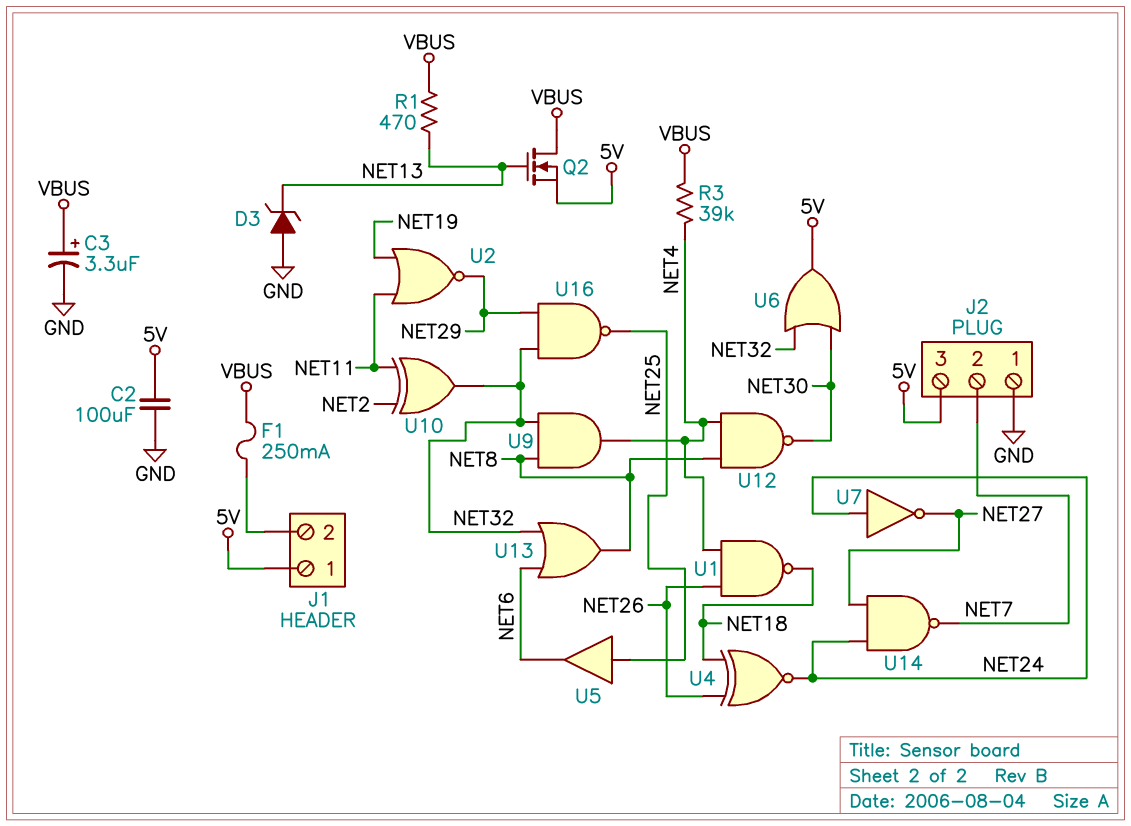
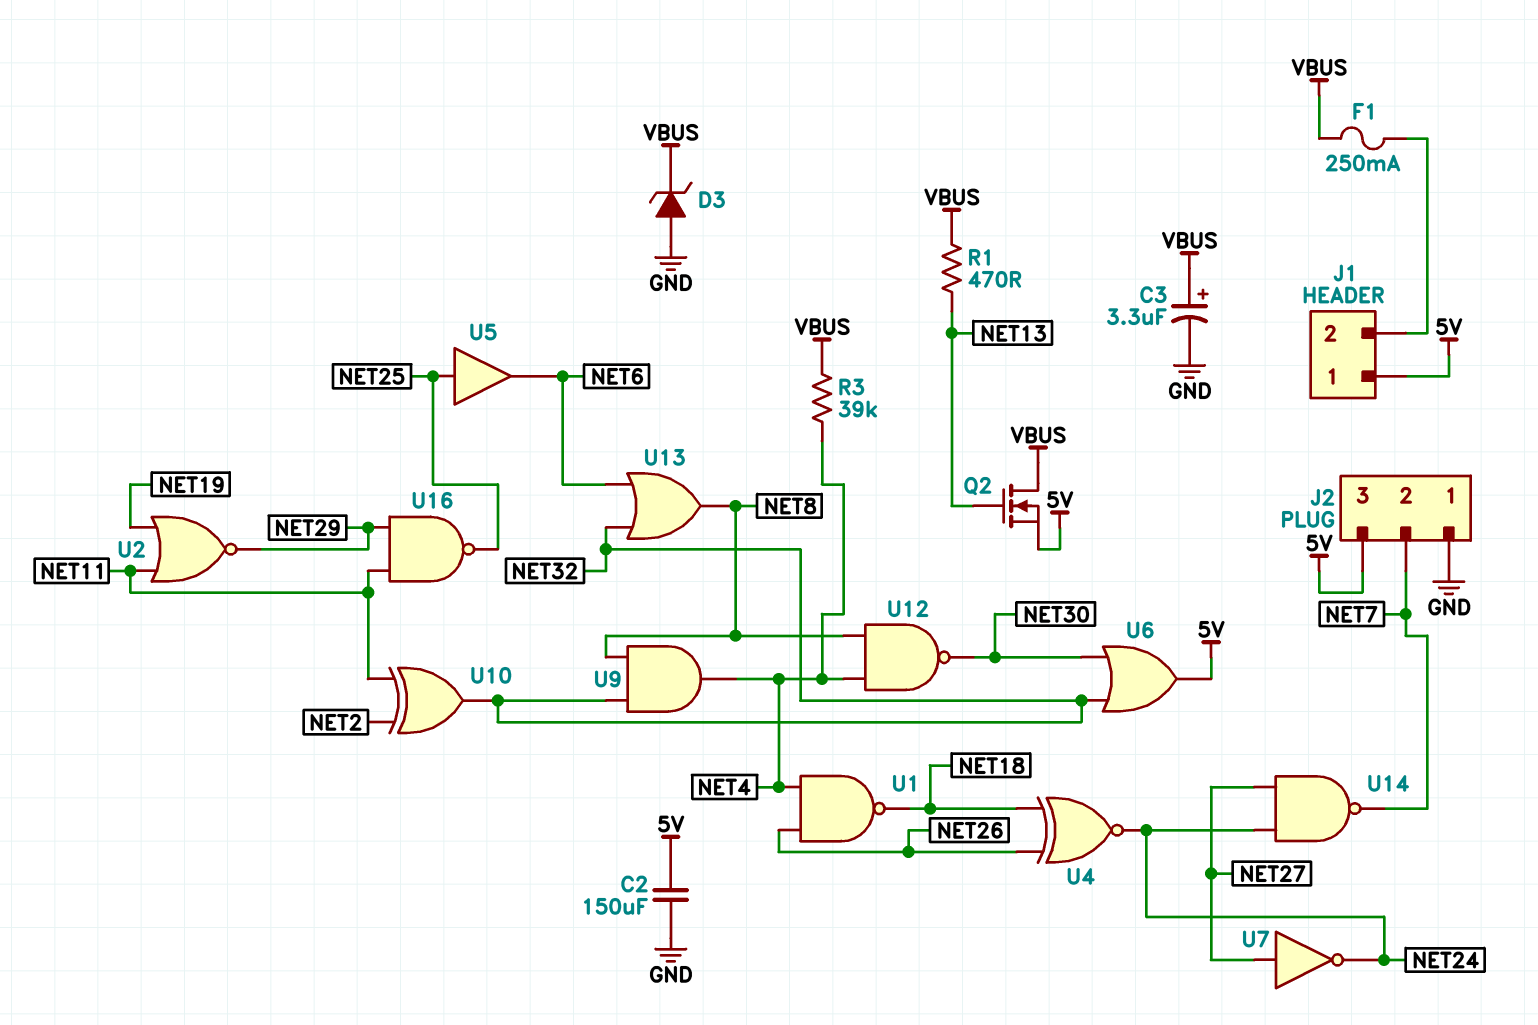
C2: 100uF (5V, GND) -> 150uF (5V, GND)
D3: zener (A GND, K NET13) -> zener (A GND, K VBUS)
U7: NOT (in NET24, out NET27) -> NOT (in NET27, out NET24)
U16: NAND (in NET29, in NET32, out NET25) -> NAND (in NET11, in NET29, out NET25)

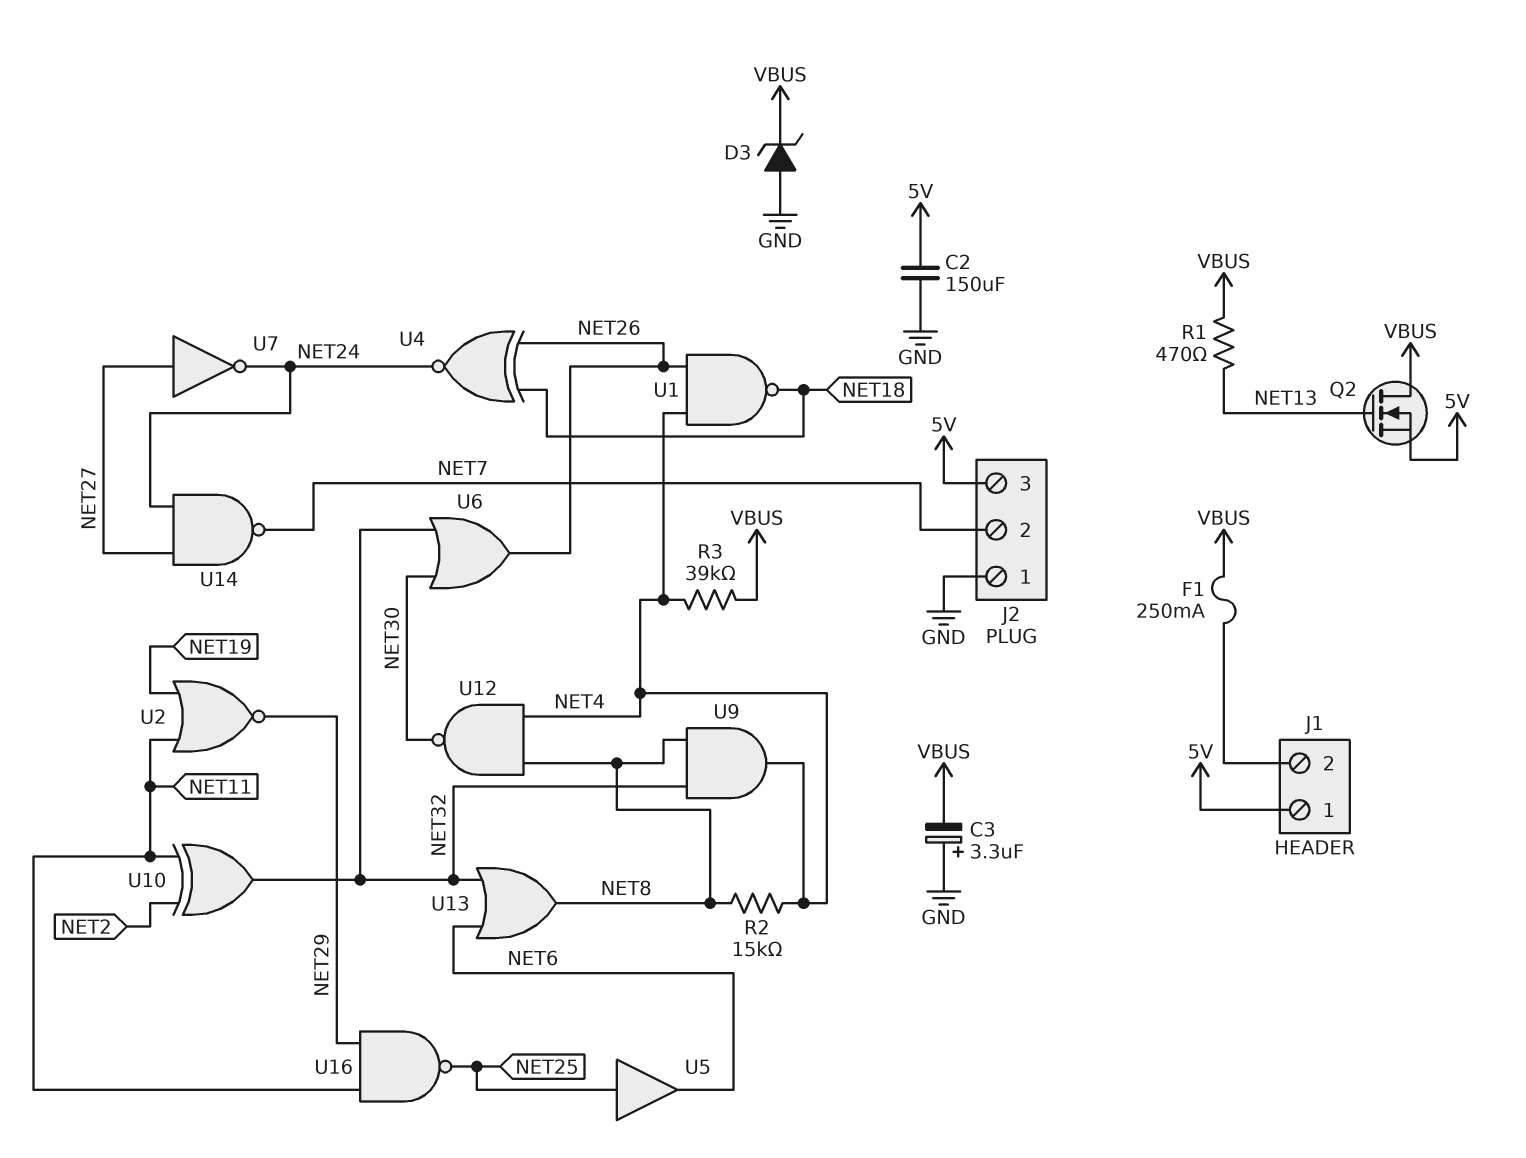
C3: 3.3uF (plus VBUS, minus GND) -> 3.3uF (plus GND, minus VBUS)
R2: none -> 15k (NET4, NET8)
U6: OR (in NET30, in NET32, out 5V) -> OR (in NET30, in NET32, out NET26)

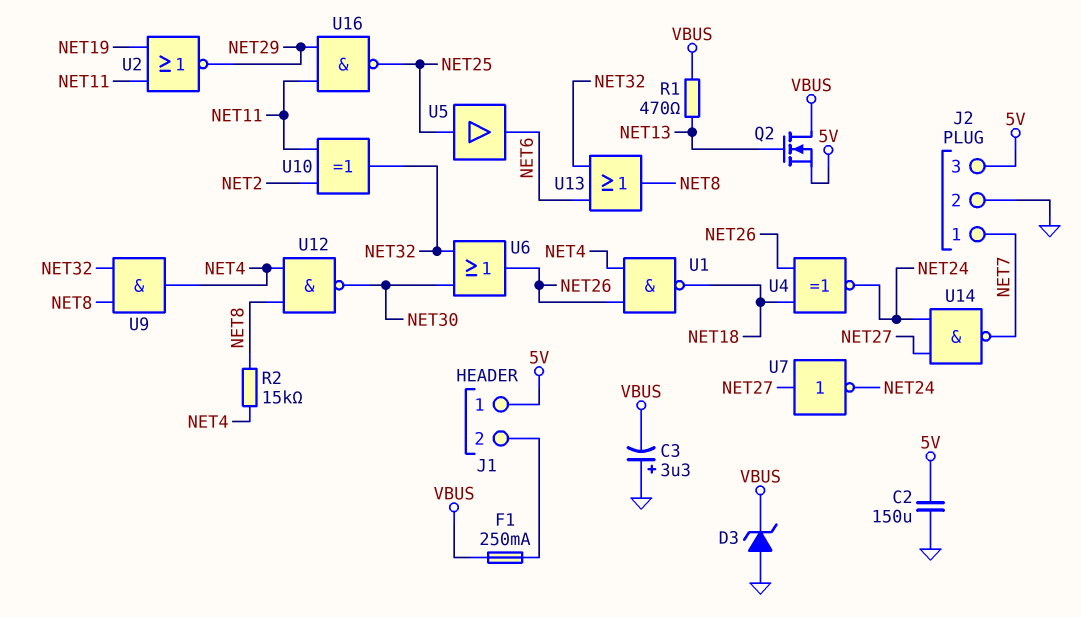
J2 pin 1: GND -> NET7
J2 pin 2: NET7 -> GND
R3: 39k (NET4, VBUS) -> none

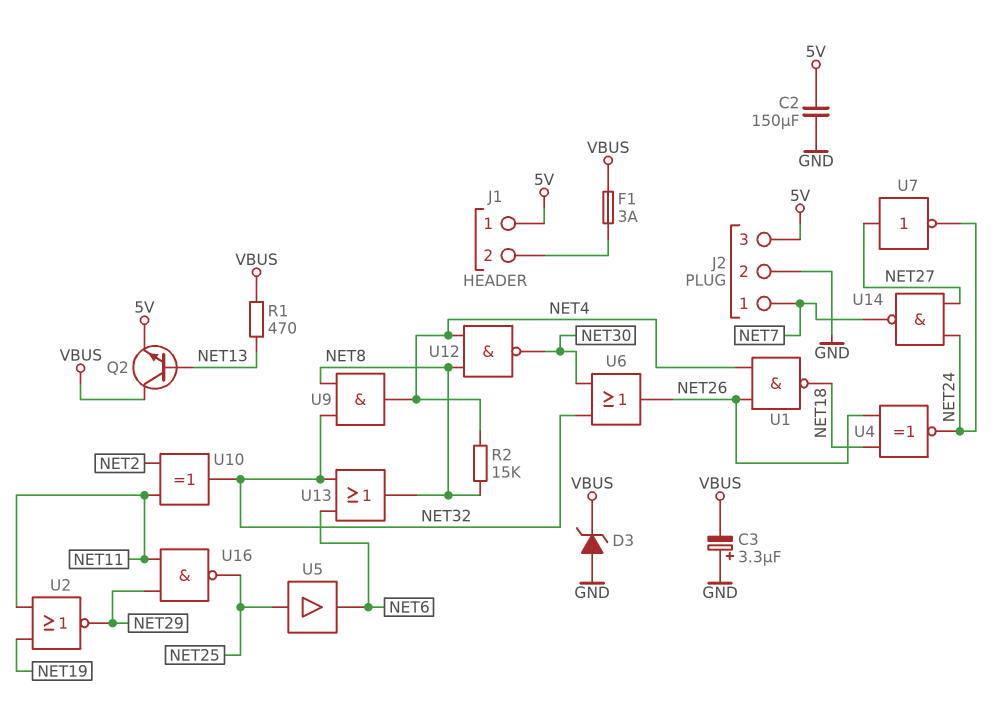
F1: 250mA (J1/2, VBUS) -> 3A (J1/2, VBUS)
Q2: NMOS (G NET13, D VBUS, S 5V) -> NPN (B NET13, C VBUS, E 5V)

